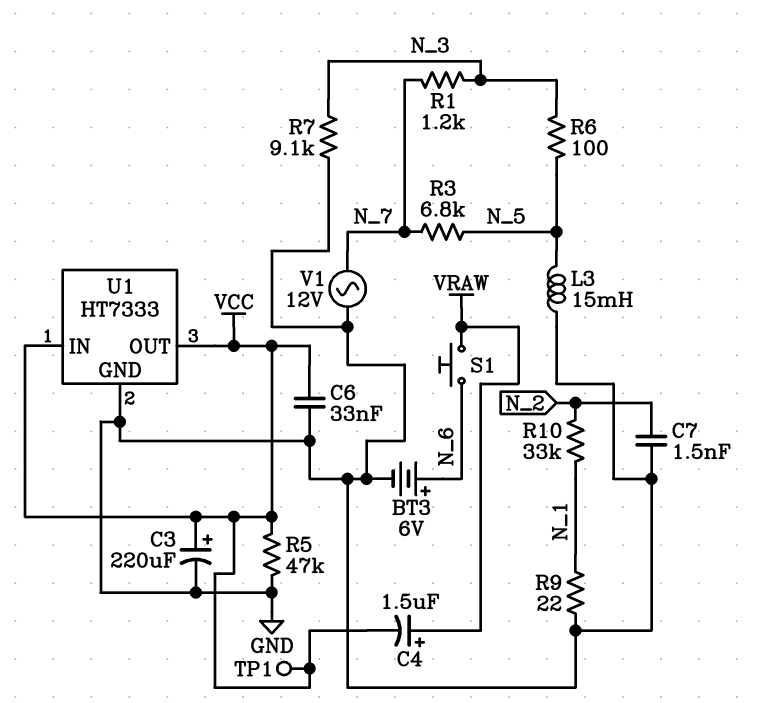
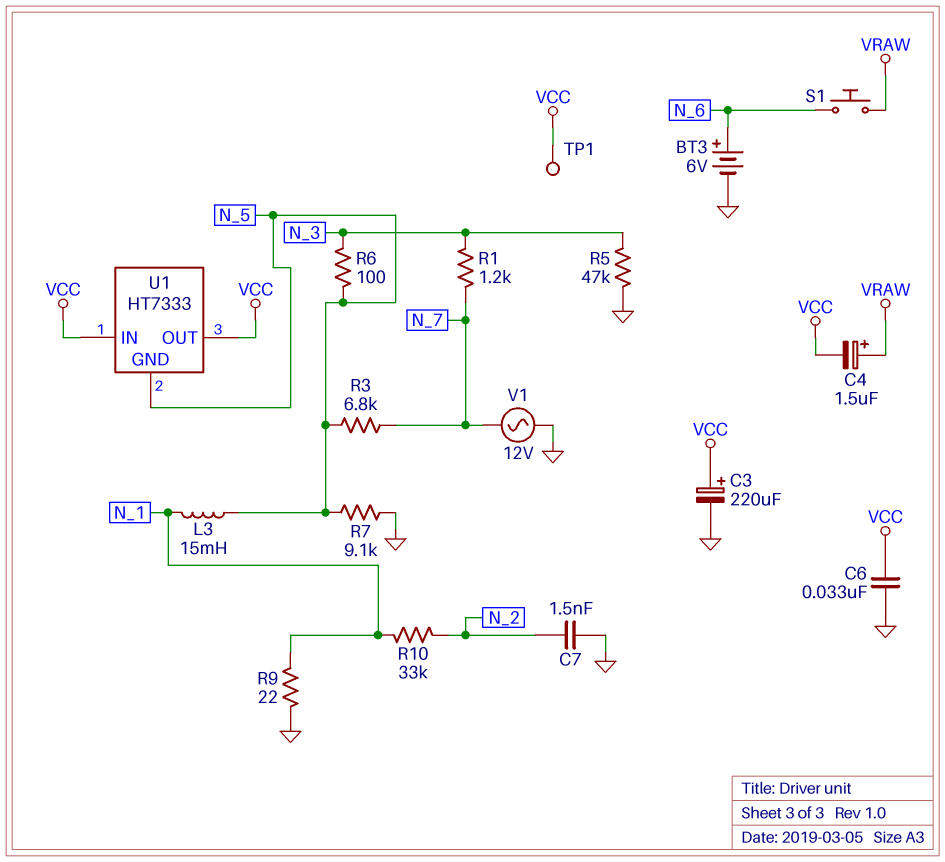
L3: 15mH (GND, N_5) -> 15mH (N_1, N_5)
R5: 47k (GND, VCC) -> 47k (GND, N_3)
R7: 9.1k (GND, N_3) -> 9.1k (GND, N_5)
U1 pin GND: GND -> N_5

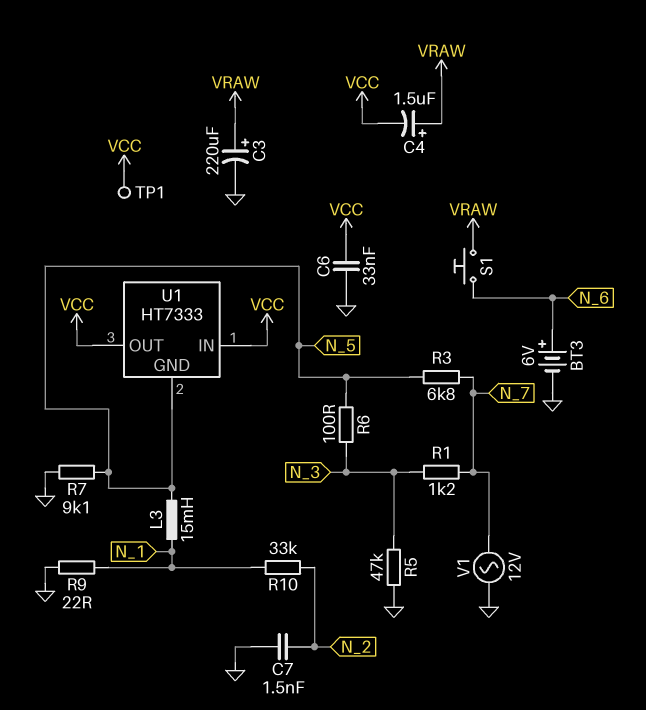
C3: 220uF (plus VCC, minus GND) -> 220uF (plus VRAW, minus GND)

